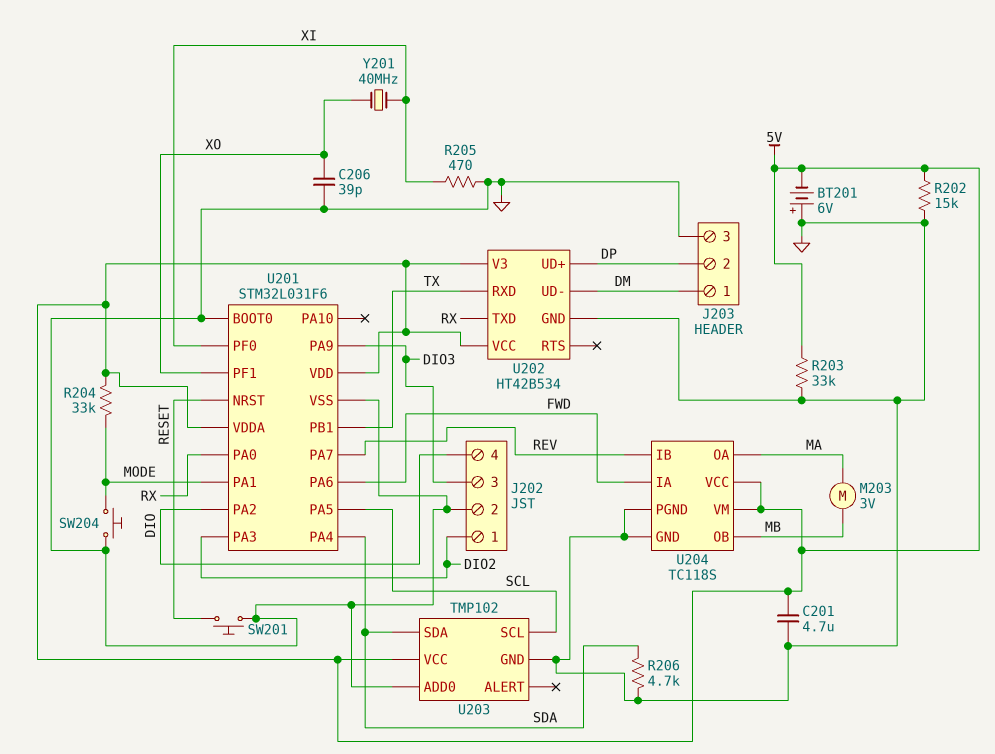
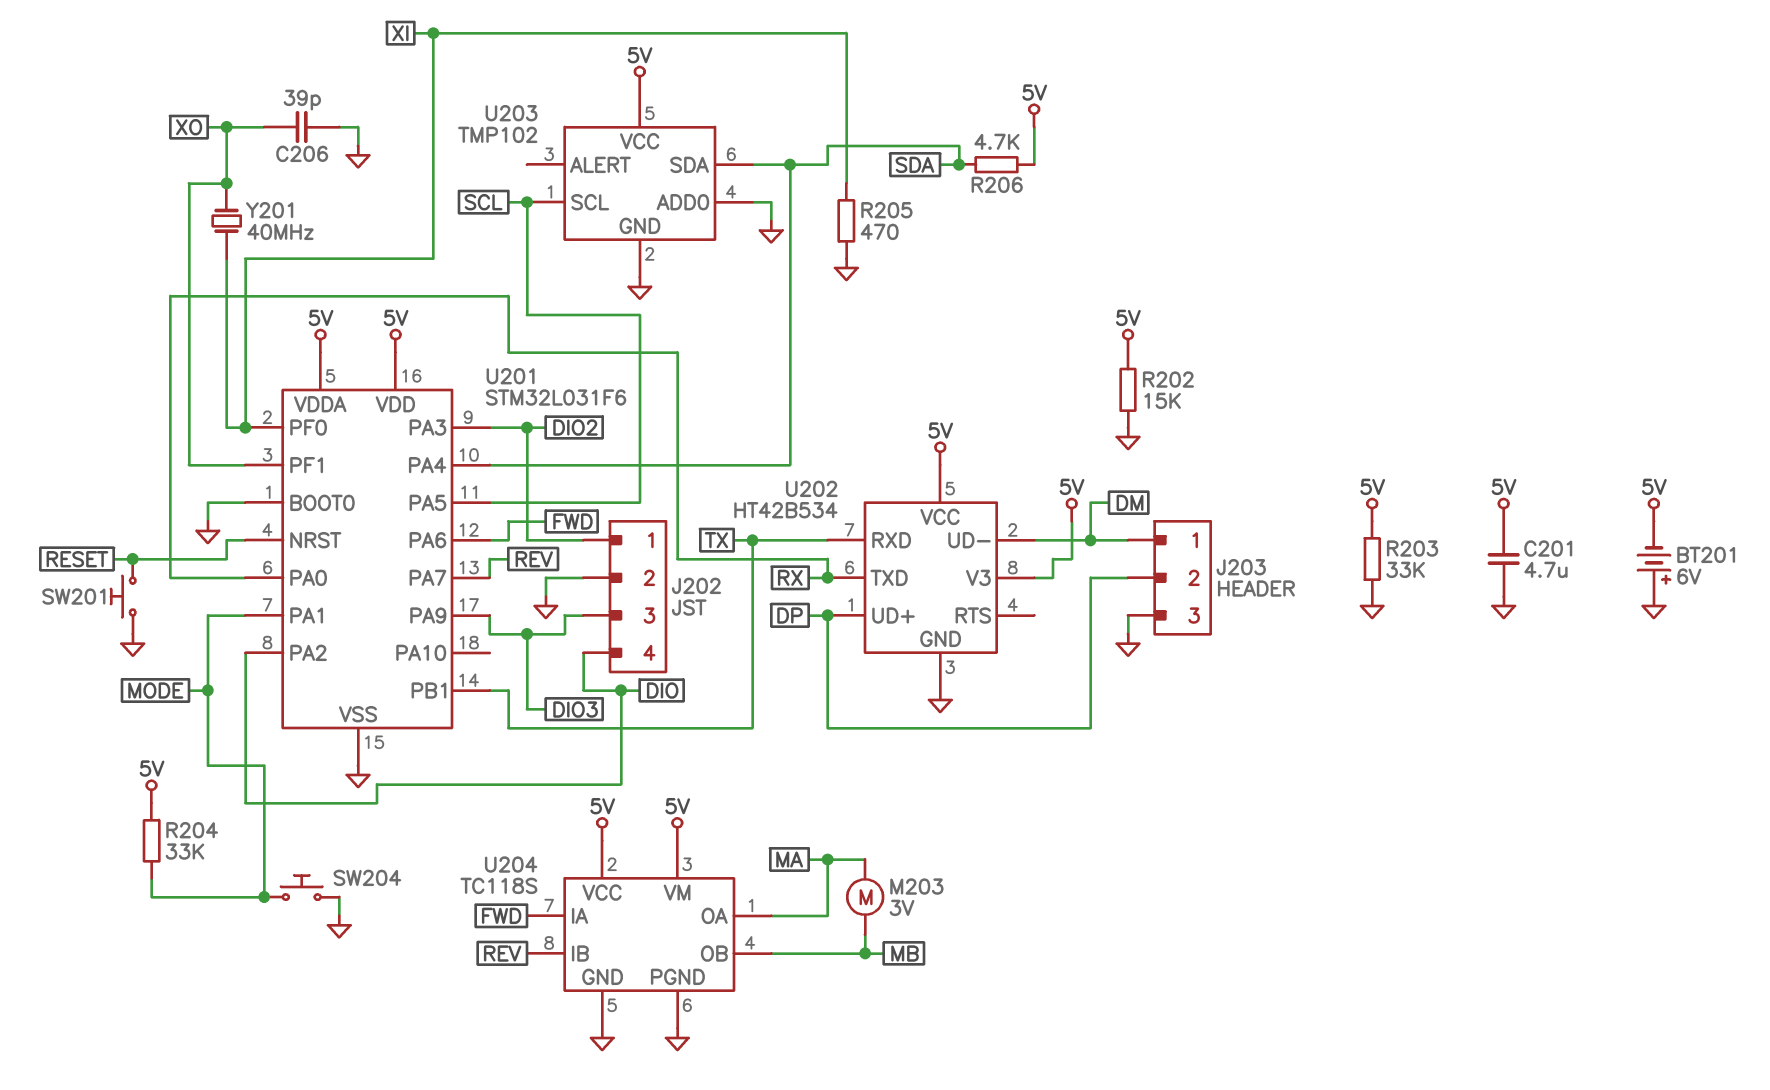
R206: 4.7k (GND, SDA) -> 4.7k (5V, SDA)

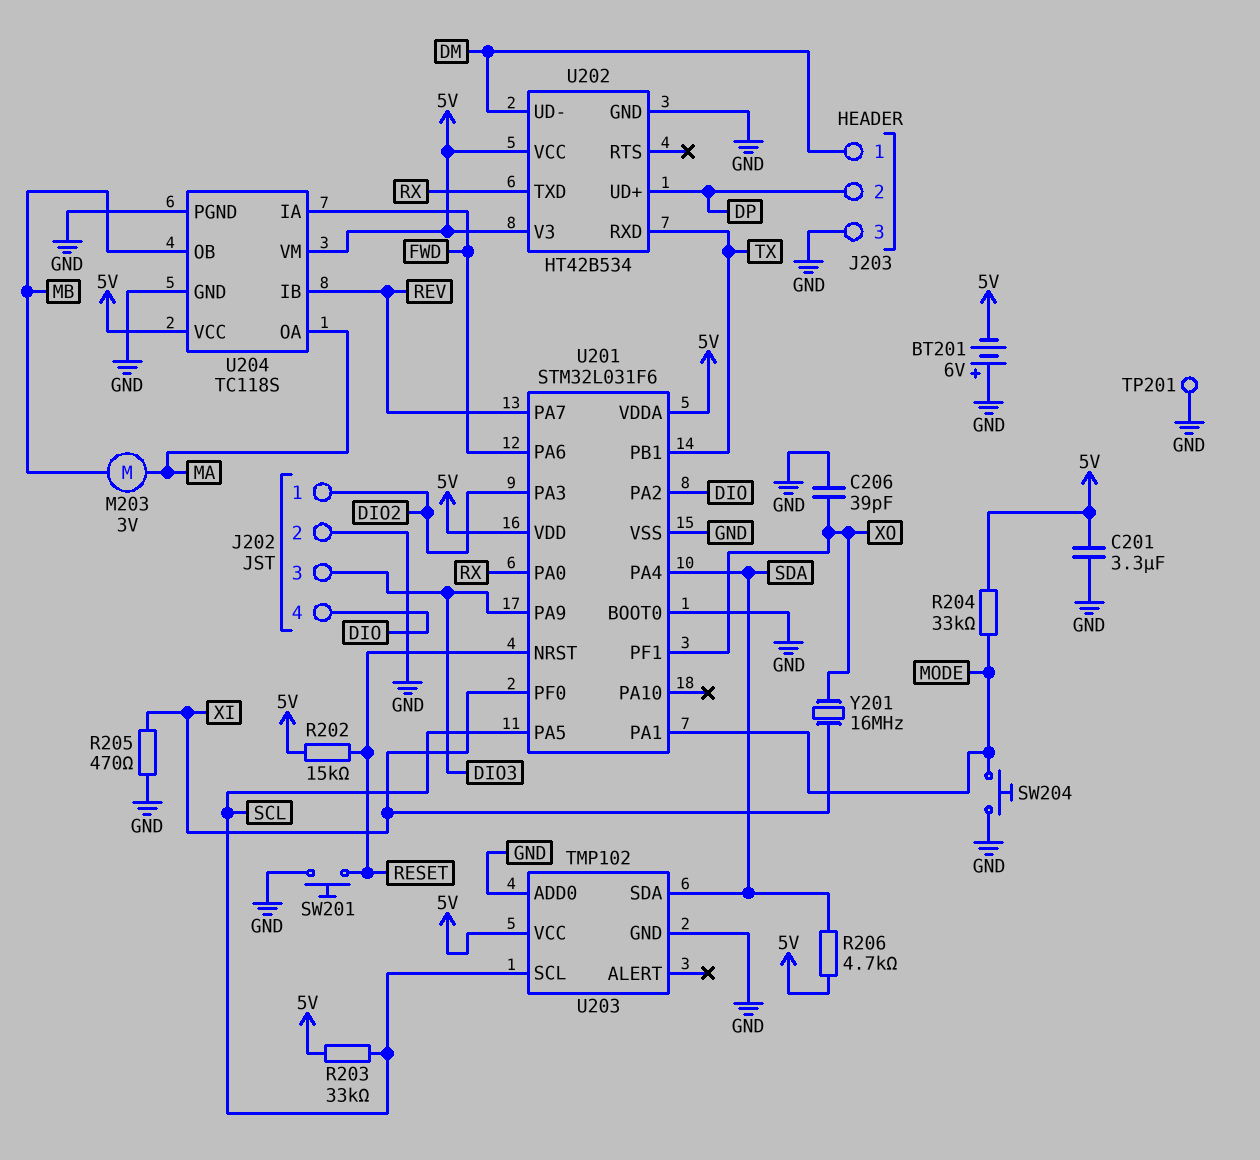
C201: 4.7uF (5V, GND) -> 3.3uF (5V, GND)
R202: 15k (5V, GND) -> 15k (5V, RESET)
R203: 33k (5V, GND) -> 33k (5V, SCL)
TP201: none -> test point (GND)
Y201: 40MHz (XI, XO) -> 16MHz (XI, XO)

